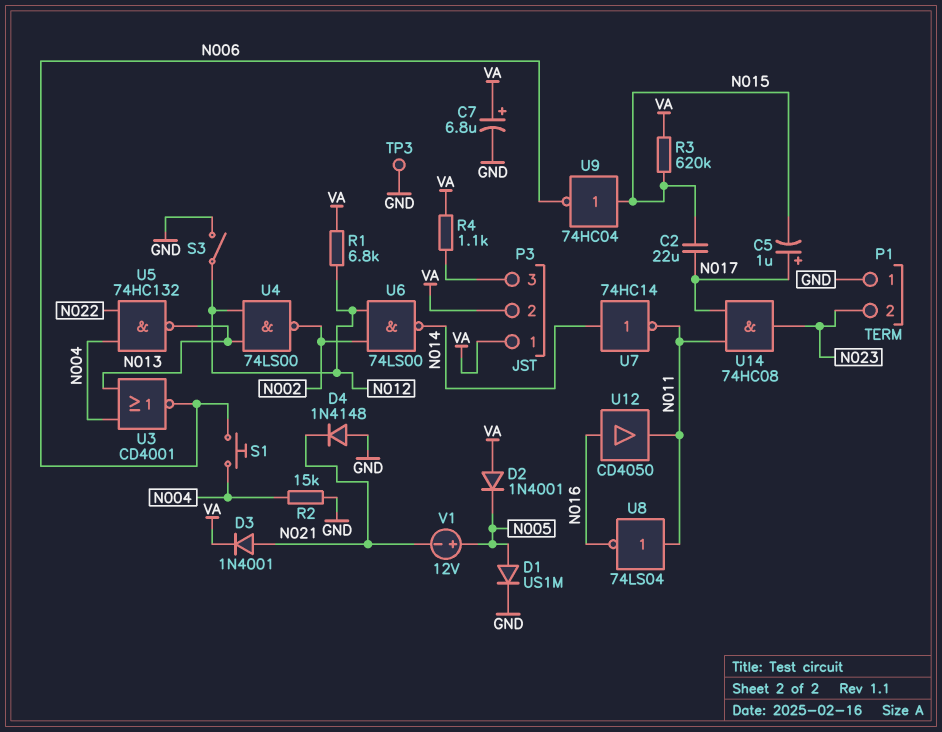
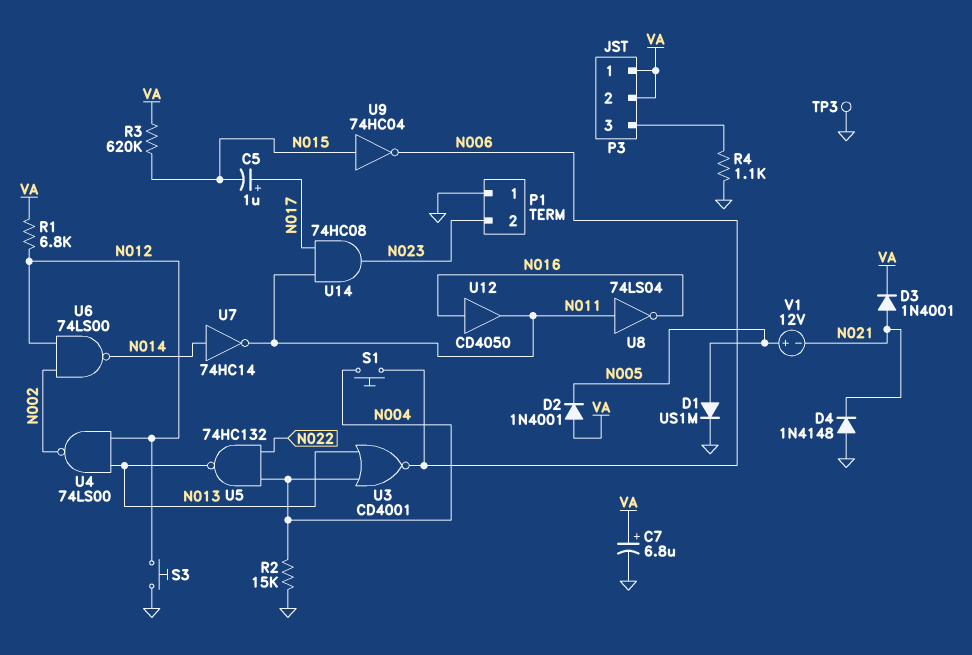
C2: 22uF (N015, N017) -> none
R4: 1.1k (P3/3, VA) -> 1.1k (GND, P3/3)
S3: switch (GND, N012) -> button (GND, N012)

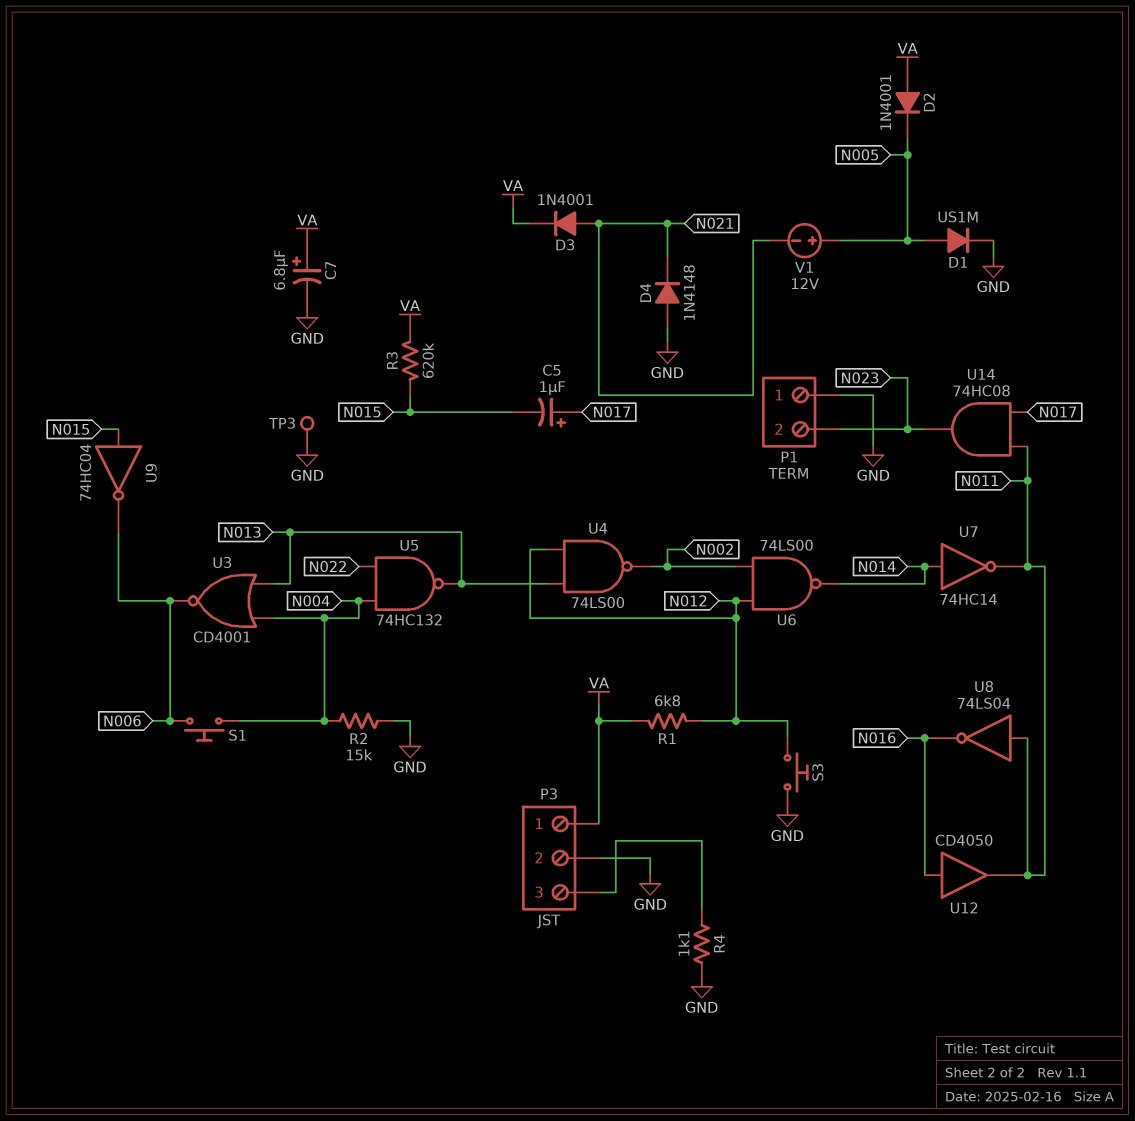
P3 pin 2: VA -> GND

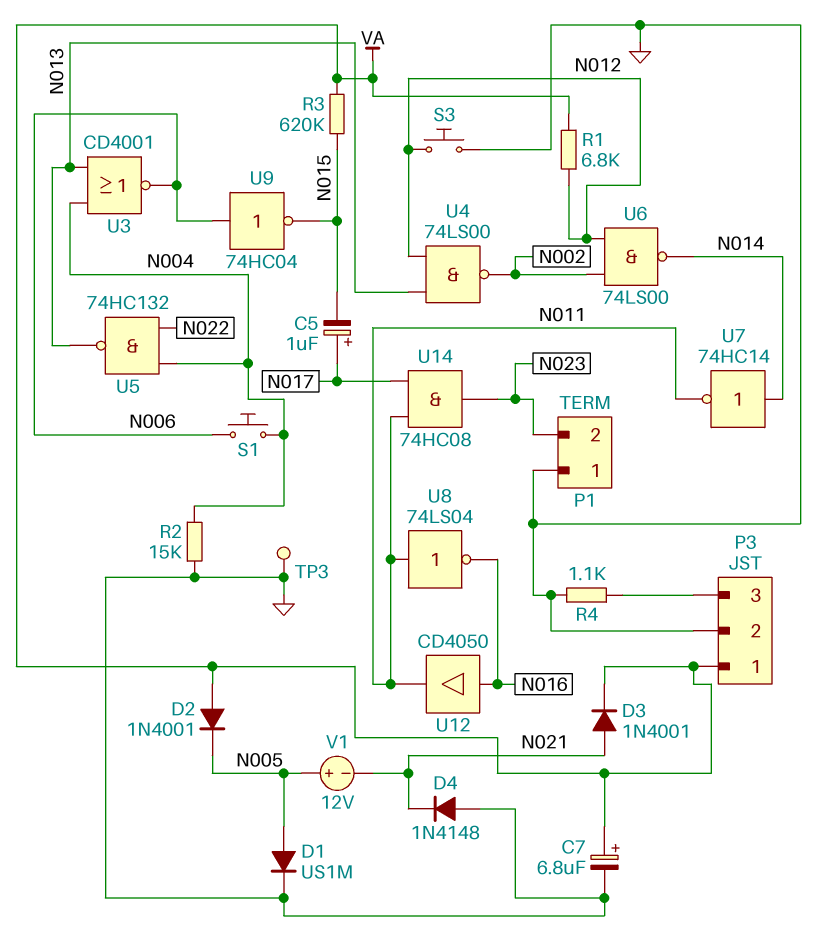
U9: NOT 74HC04 (in N015, out N006) -> NOT 74HC04 (in N006, out N015)

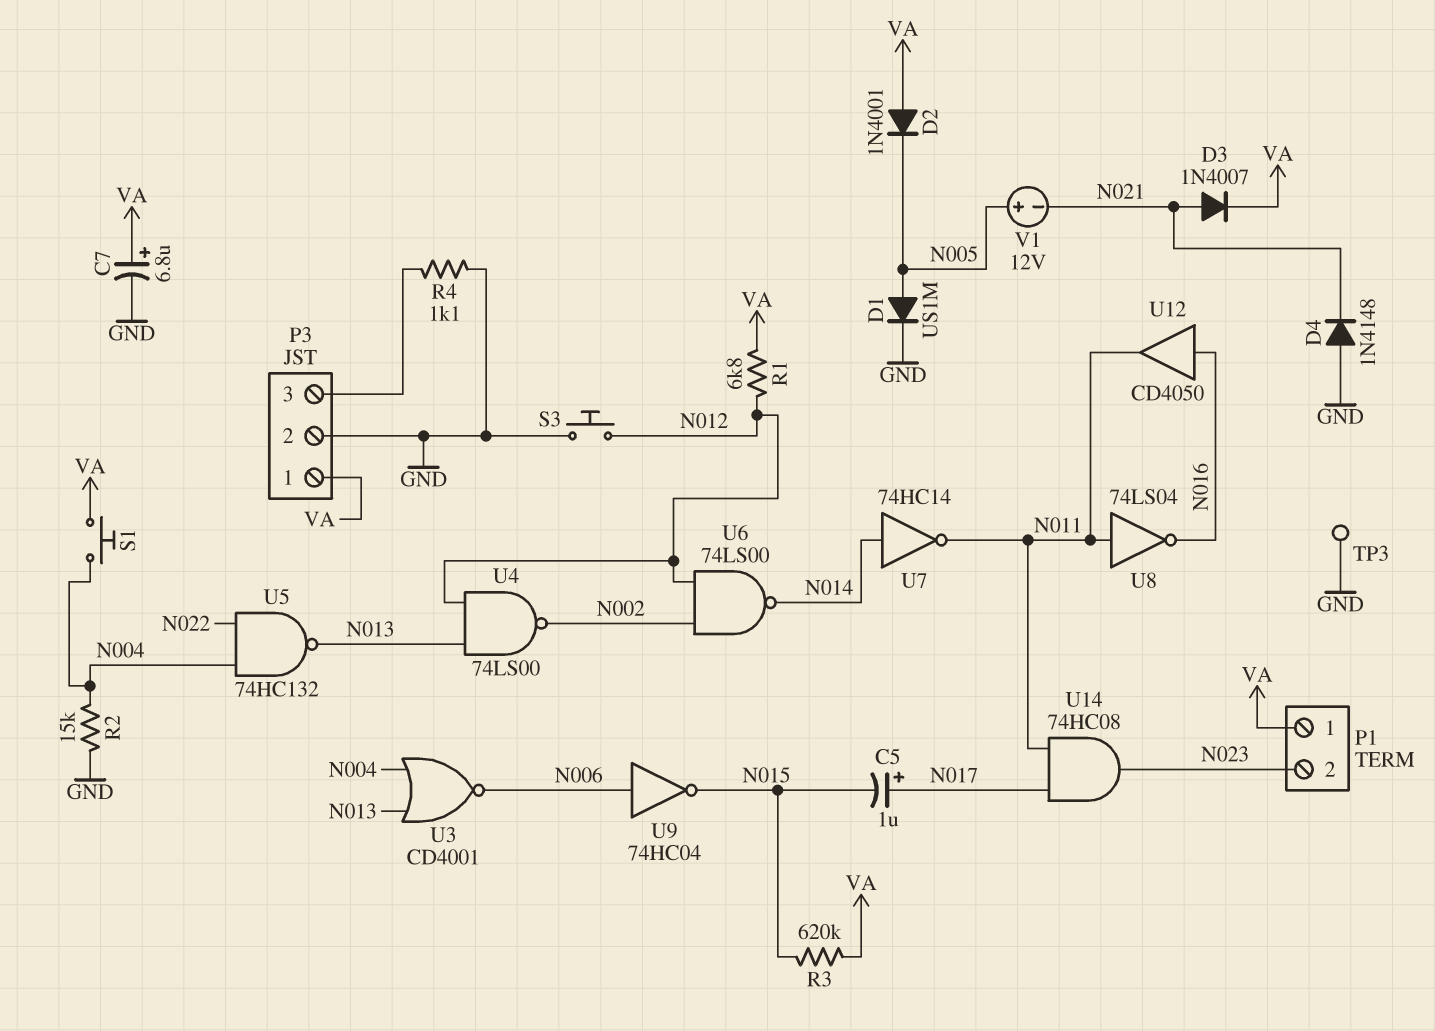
D3: diode 1N4001 (A N021, K VA) -> diode 1N4007 (A N021, K VA)
P1 pin 1: GND -> VA
S1: button (N004, N006) -> button (N004, VA)

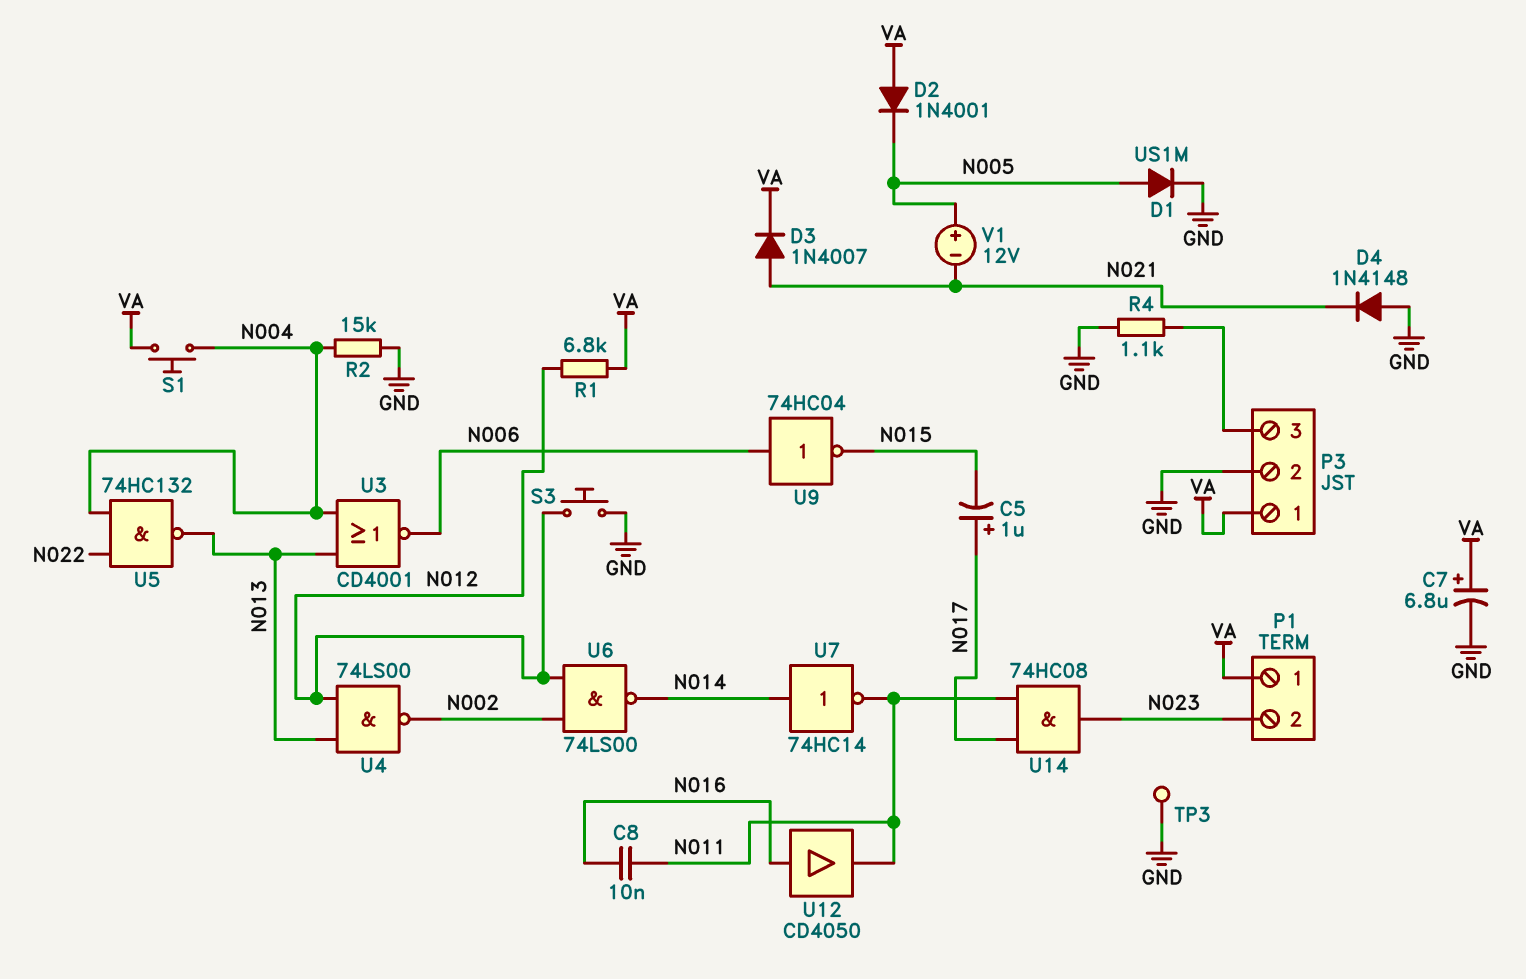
C8: none -> 10nF (N011, N016)
R3: 620k (N015, VA) -> none
U8: NOT 74LS04 (in N011, out N016) -> none

